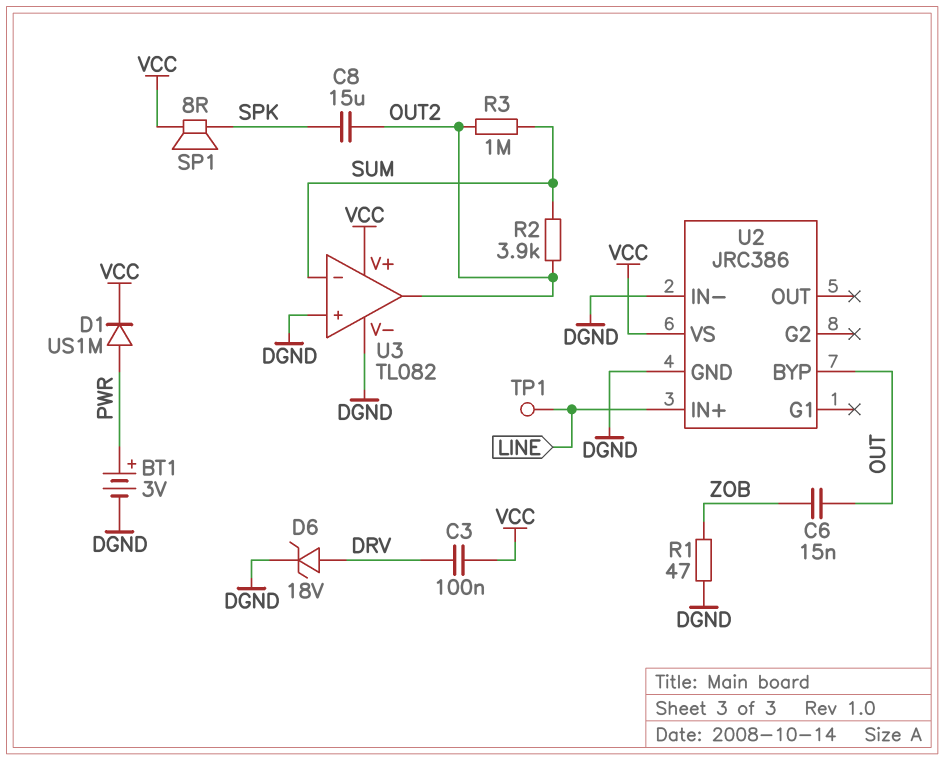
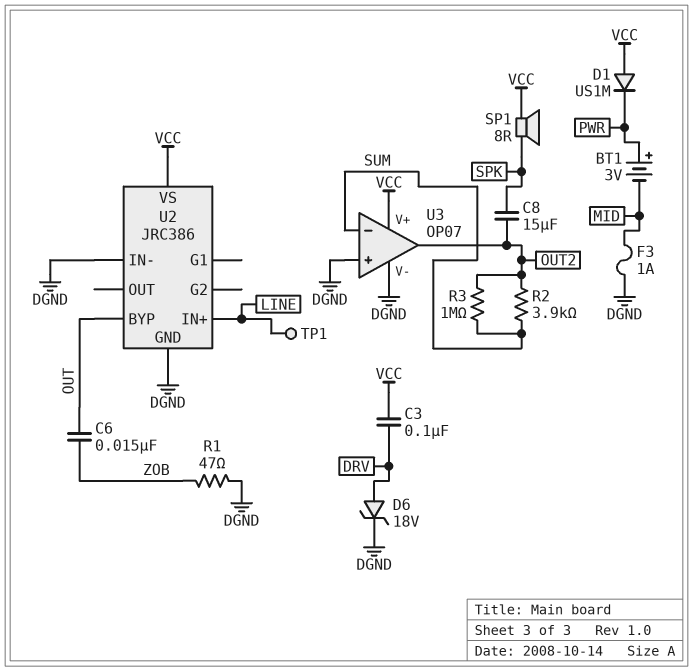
BT1: 3V (plus PWR, minus DGND) -> 3V (plus PWR, minus MID)
D1: diode US1M (A PWR, K VCC) -> diode US1M (A VCC, K PWR)
F3: none -> 1A (DGND, MID)
U3: TL082 -> OP07

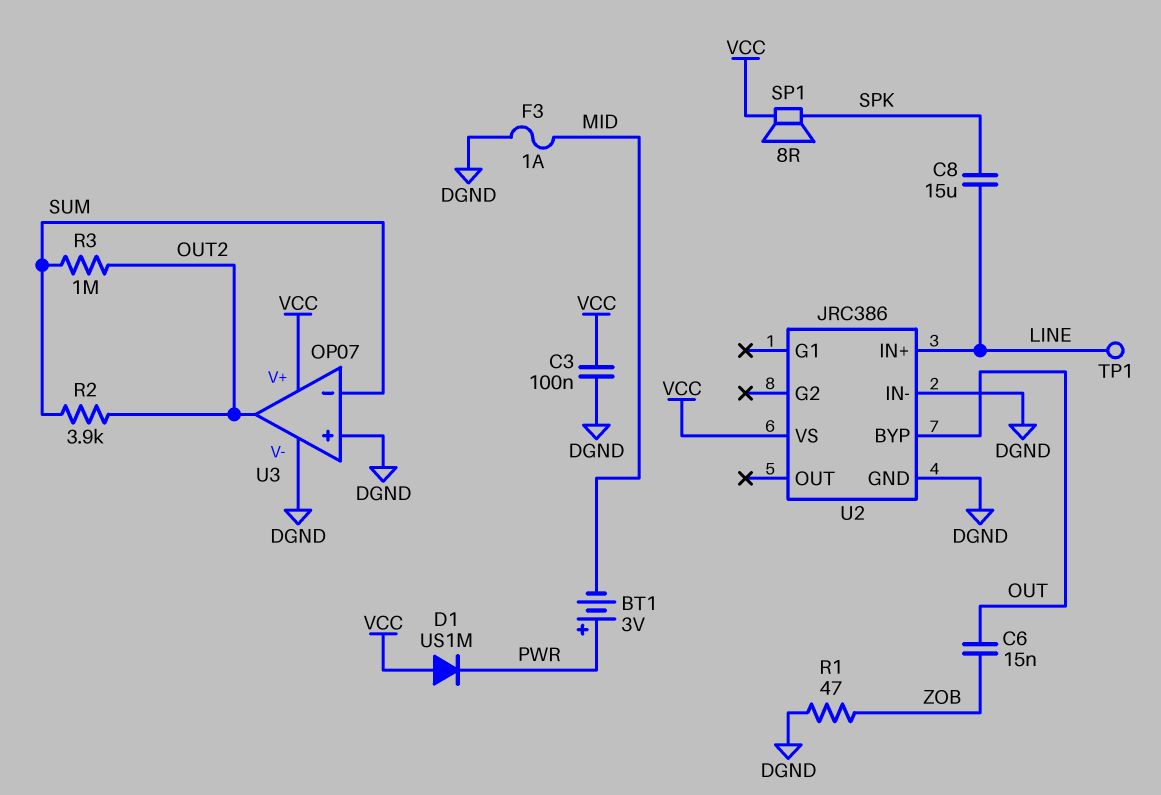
C3: 100nF (DRV, VCC) -> 100nF (DGND, VCC)
C8: 15uF (OUT2, SPK) -> 15uF (LINE, SPK)
D6: zener 18V (A DRV, K DGND) -> none

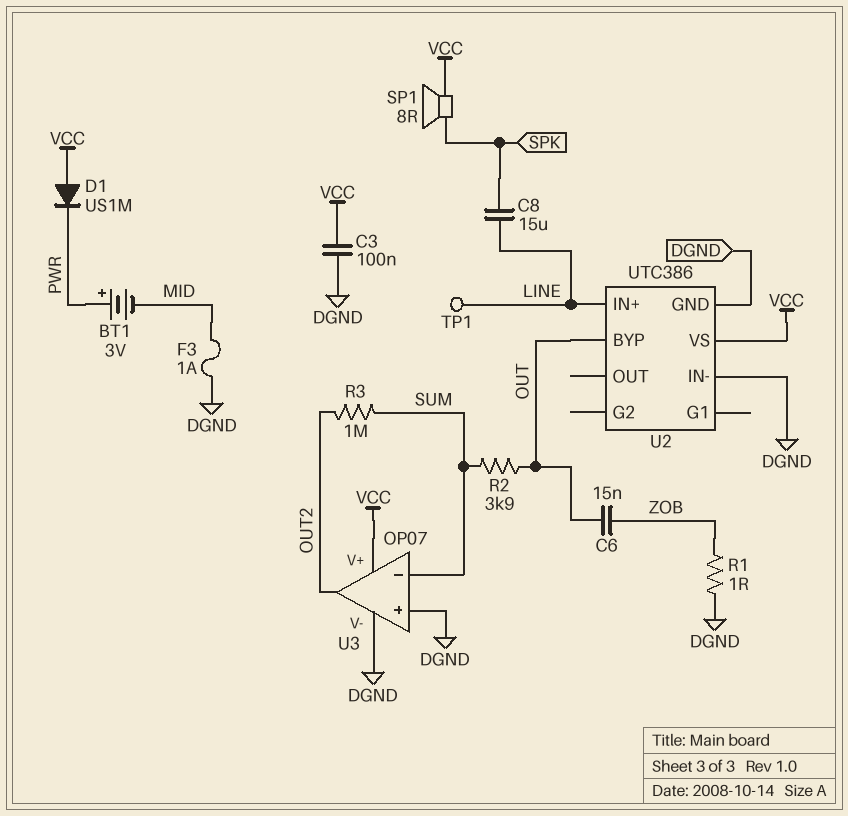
R1: 47 (DGND, ZOB) -> 1 (DGND, ZOB)
R2: 3.9k (OUT2, SUM) -> 3.9k (OUT, SUM)
U2: JRC386 -> UTC386

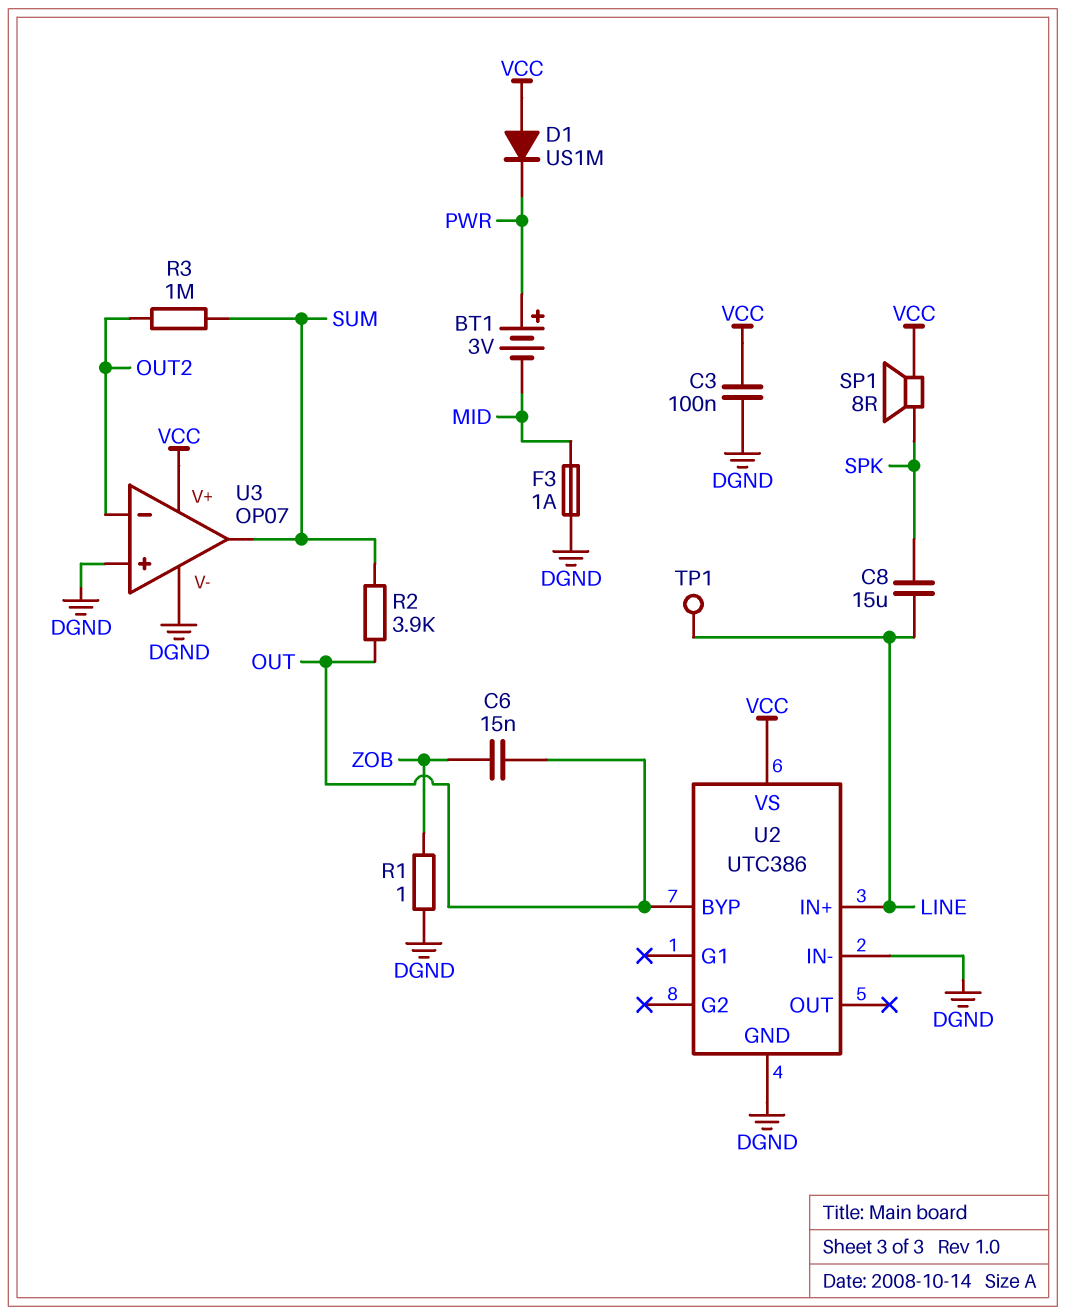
U3 pin in-: SUM -> OUT2
U3 pin out: OUT2 -> SUM

